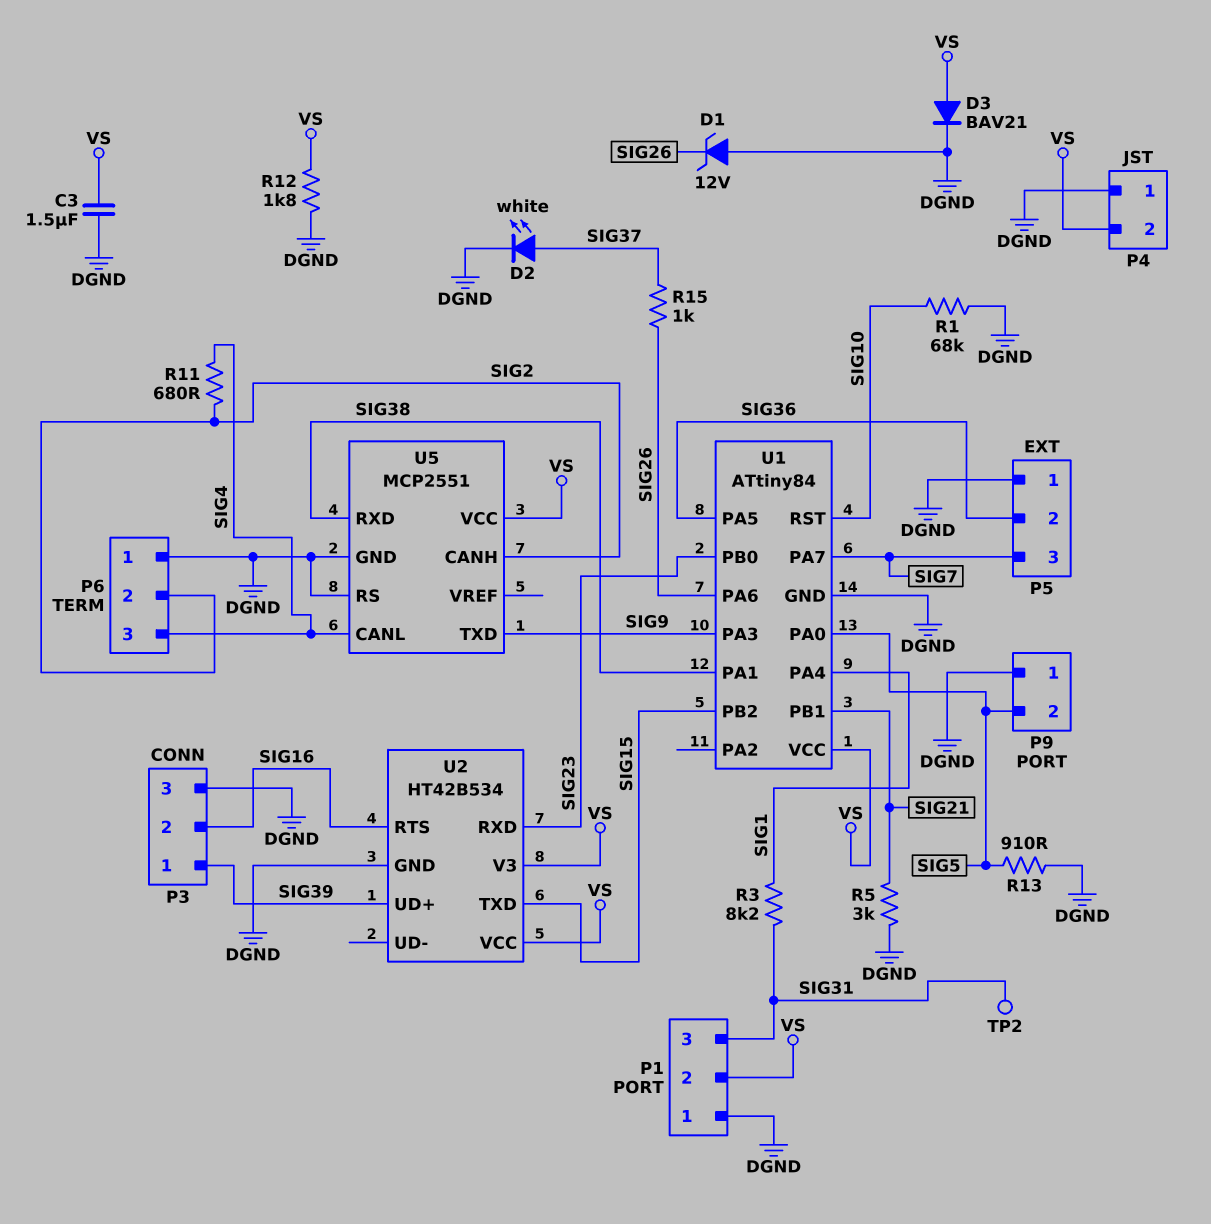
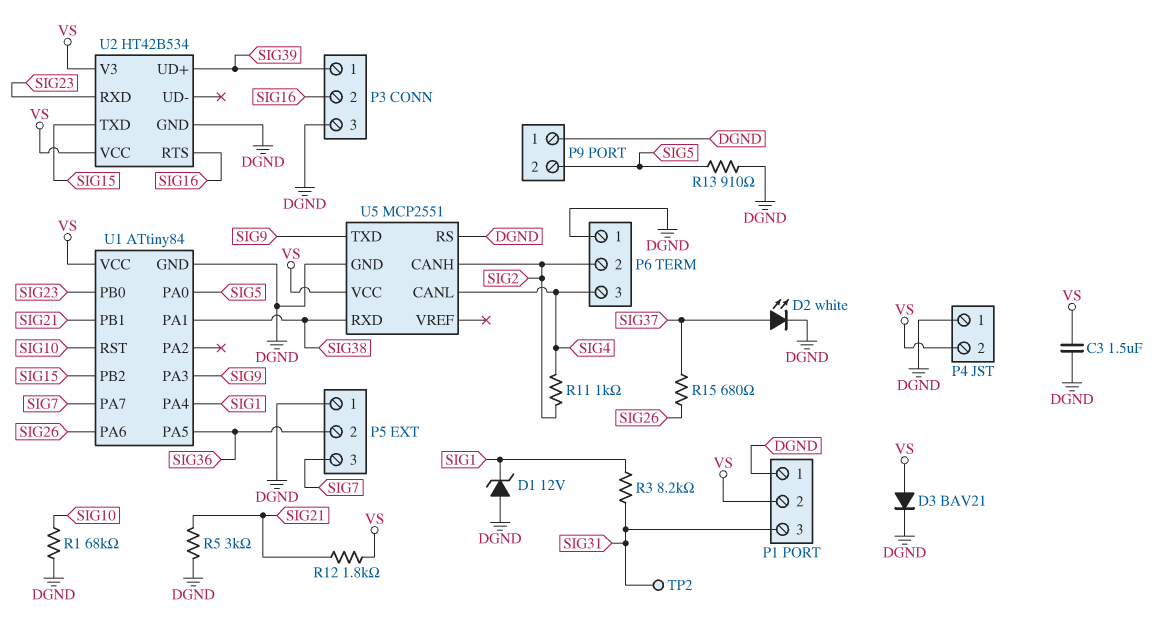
D1: zener 12V (A DGND, K SIG26) -> zener 12V (A DGND, K SIG1)
R11: 680 (SIG2, SIG4) -> 1k (SIG2, SIG4)
R12: 1.8k (DGND, VS) -> 1.8k (SIG21, VS)
R15: 1k (SIG26, SIG37) -> 680 (SIG26, SIG37)

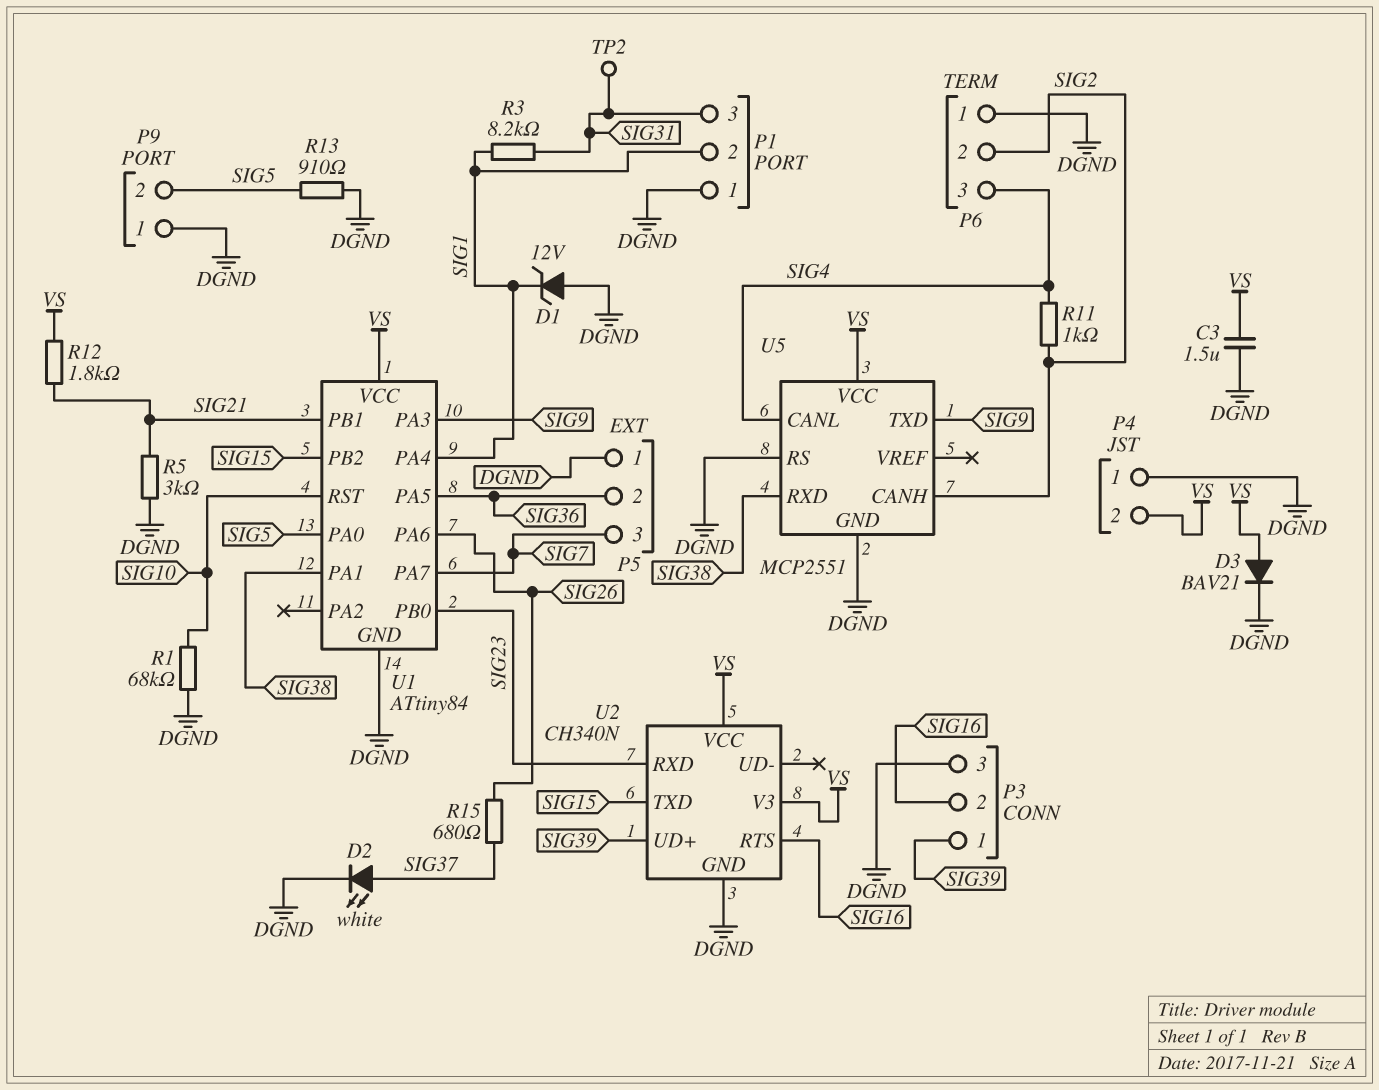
P1 pin 2: VS -> SIG1
U2: HT42B534 -> CH340N

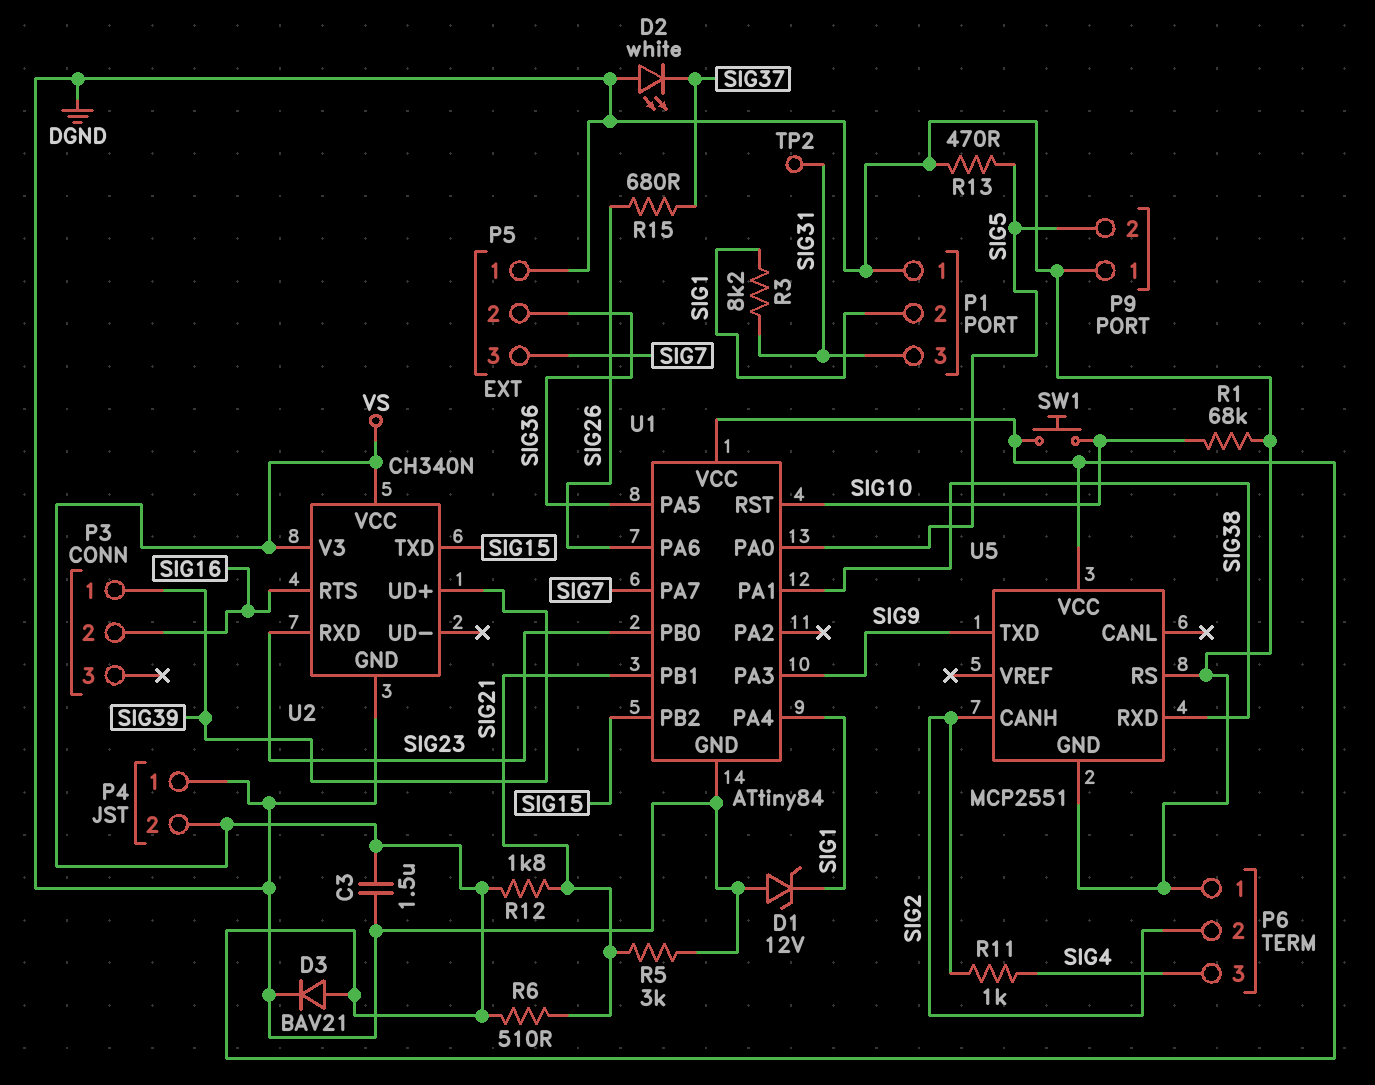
D2: LED white (A SIG37, K DGND) -> LED white (A DGND, K SIG37)
P3 pin 3: DGND -> none
R6: none -> 510 (SIG21, VS)
R13: 910 (DGND, SIG5) -> 470 (DGND, SIG5)
SW1: none -> button (SIG10, VS)
U5 pin CANL: SIG4 -> none

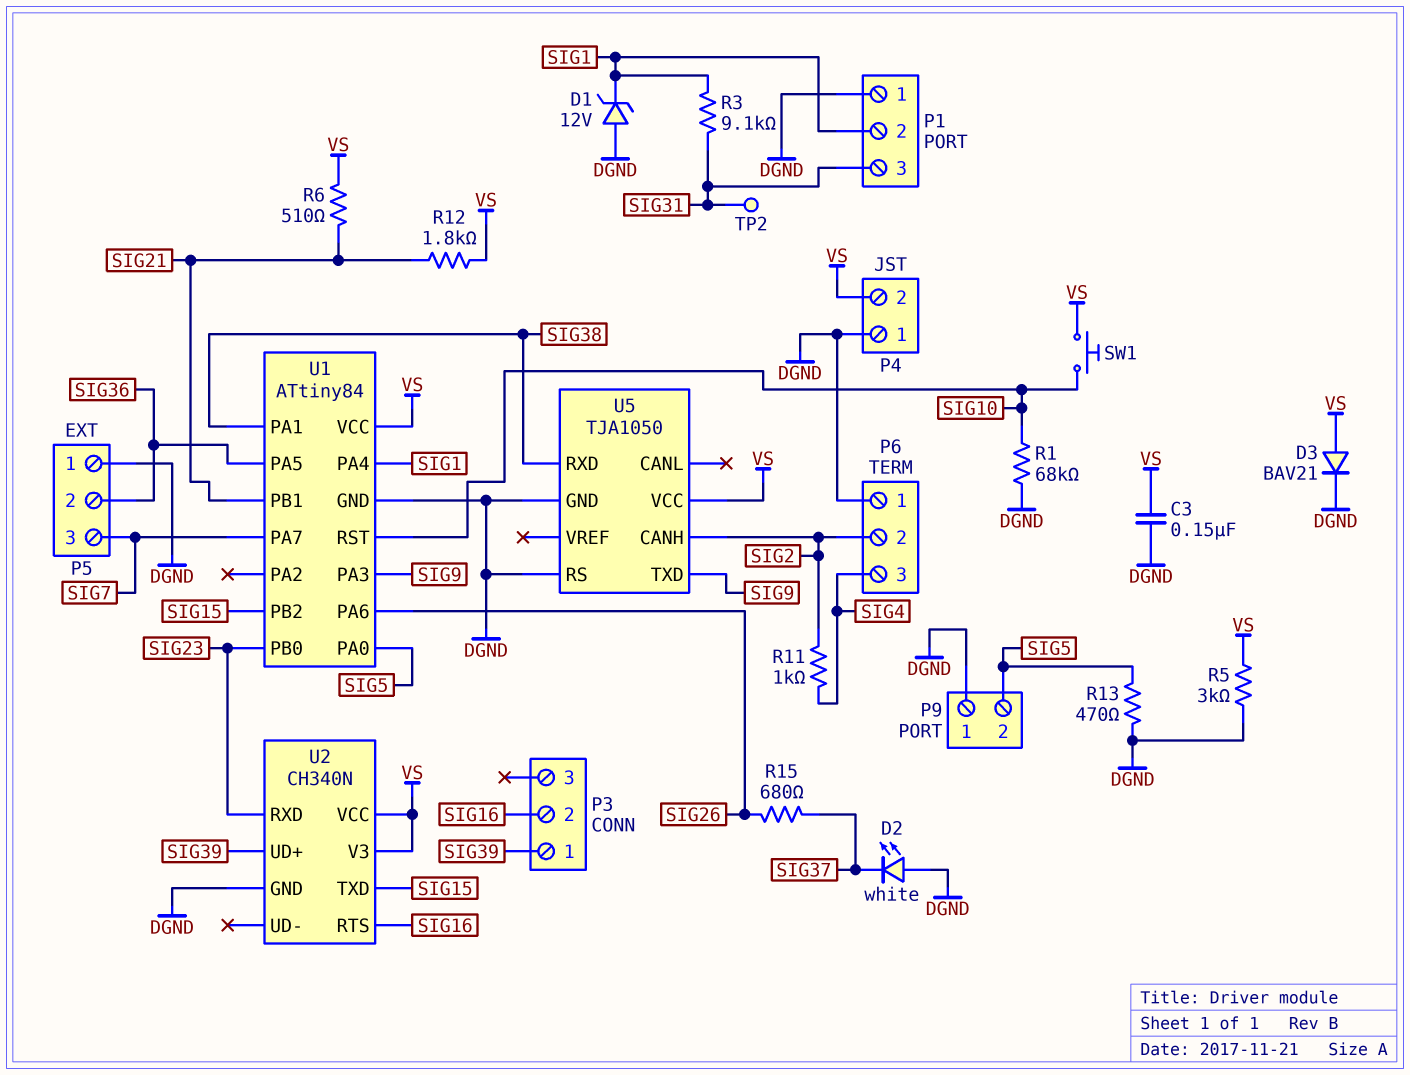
C3: 1.5uF (DGND, VS) -> 150nF (DGND, VS)
R3: 8.2k (SIG1, SIG31) -> 9.1k (SIG1, SIG31)
R5: 3k (DGND, SIG21) -> 3k (DGND, VS)
U5: MCP2551 -> TJA1050

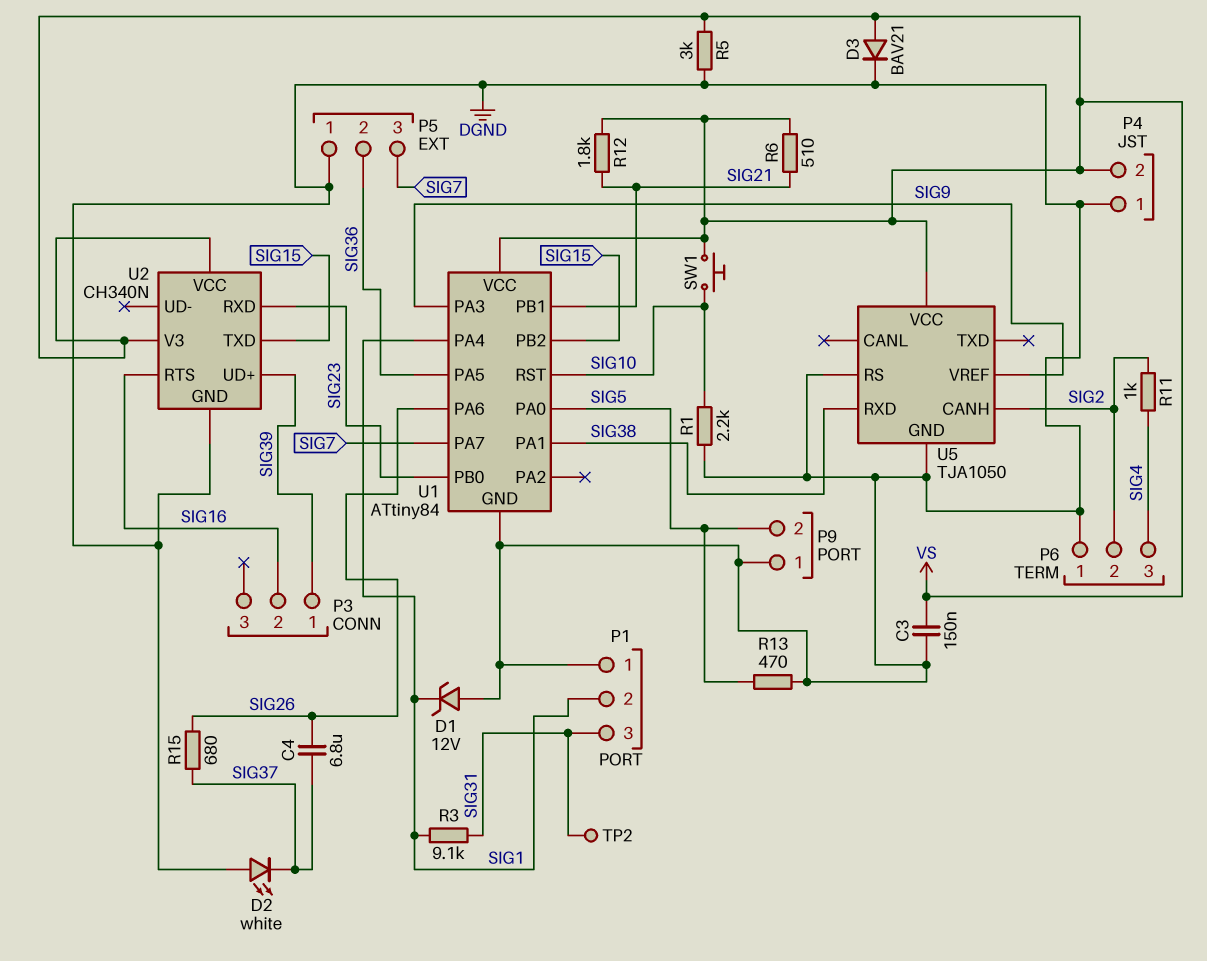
C4: none -> 6.8uF (SIG26, SIG37)
R1: 68k (DGND, SIG10) -> 2.2k (DGND, SIG10)
U5 pin TXD: SIG9 -> none
U5 pin VREF: none -> SIG9

